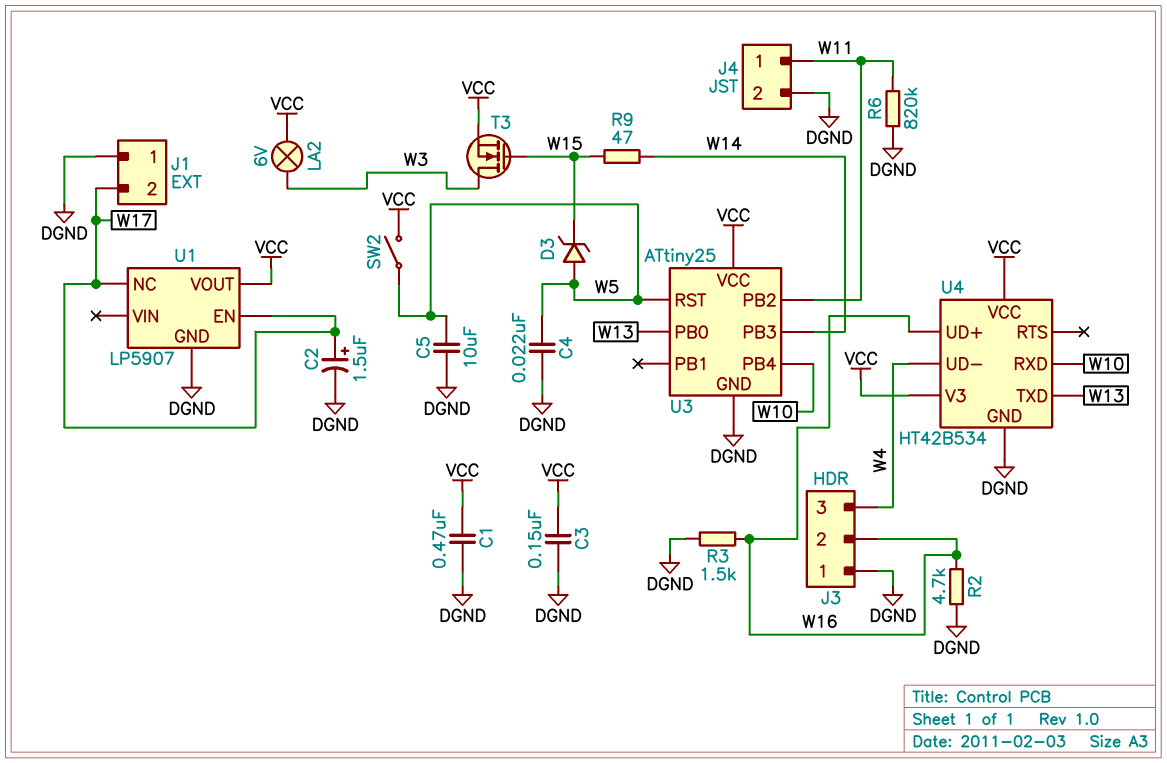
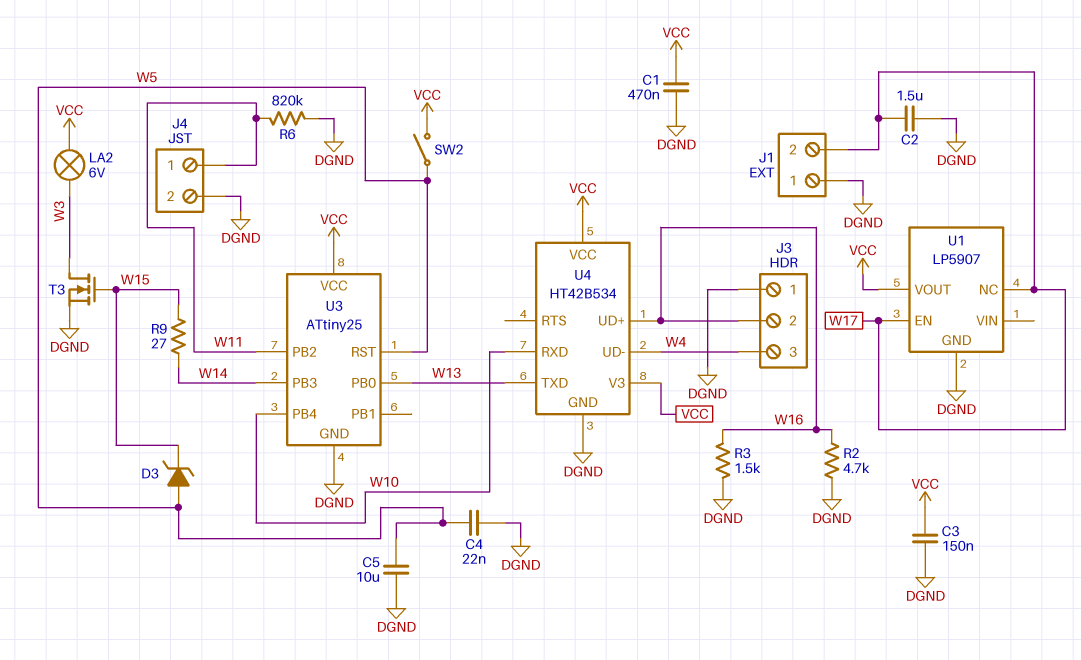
C2: 1.5uF (plus W17, minus DGND) -> 1.5uF (DGND, W17)
R9: 47 (W14, W15) -> 27 (W14, W15)
T3: NMOS (G W15, D W3, S VCC) -> NMOS (G W15, D W3, S DGND)

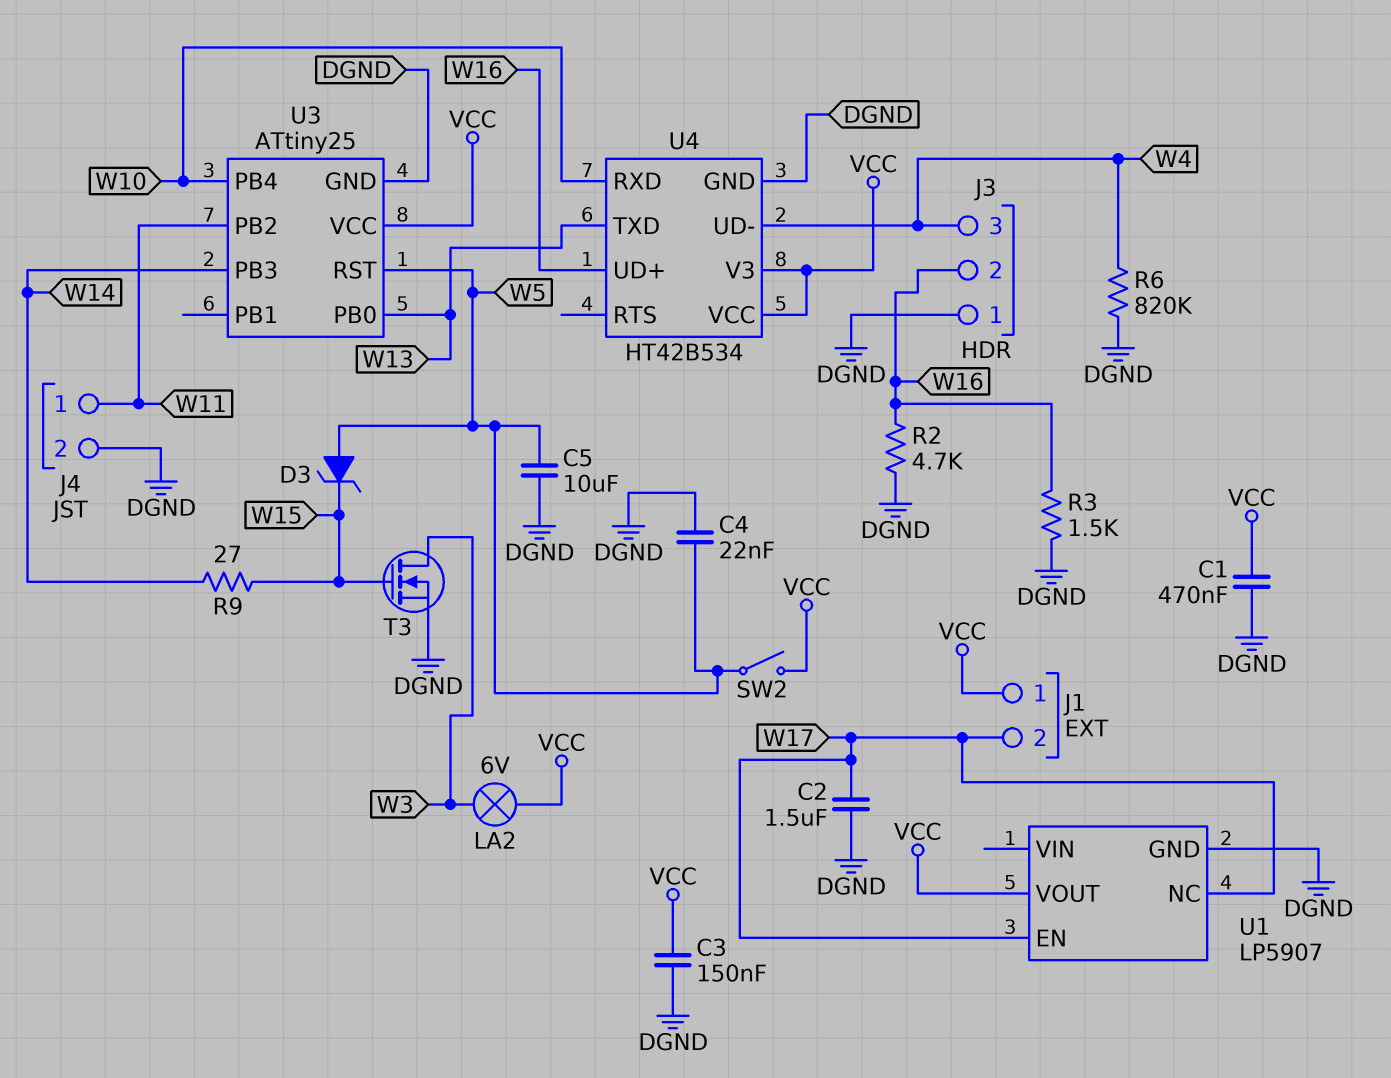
J1 pin 1: DGND -> VCC
R6: 820k (DGND, W11) -> 820k (DGND, W4)

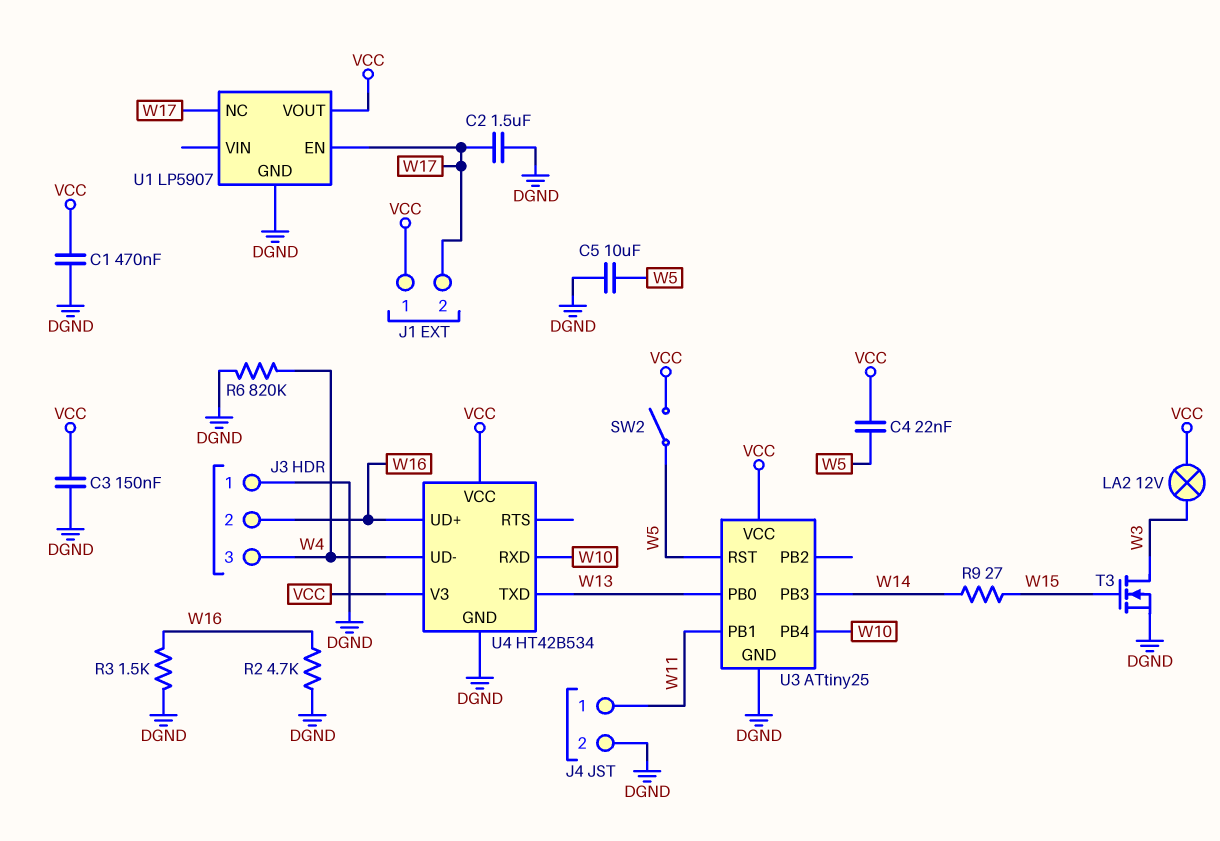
C4: 22nF (DGND, W5) -> 22nF (VCC, W5)
D3: zener (A W5, K W15) -> none
LA2: lamp 6V (VCC, W3) -> lamp 12V (VCC, W3)
U3 pin PB1: none -> W11
U3 pin PB2: W11 -> none

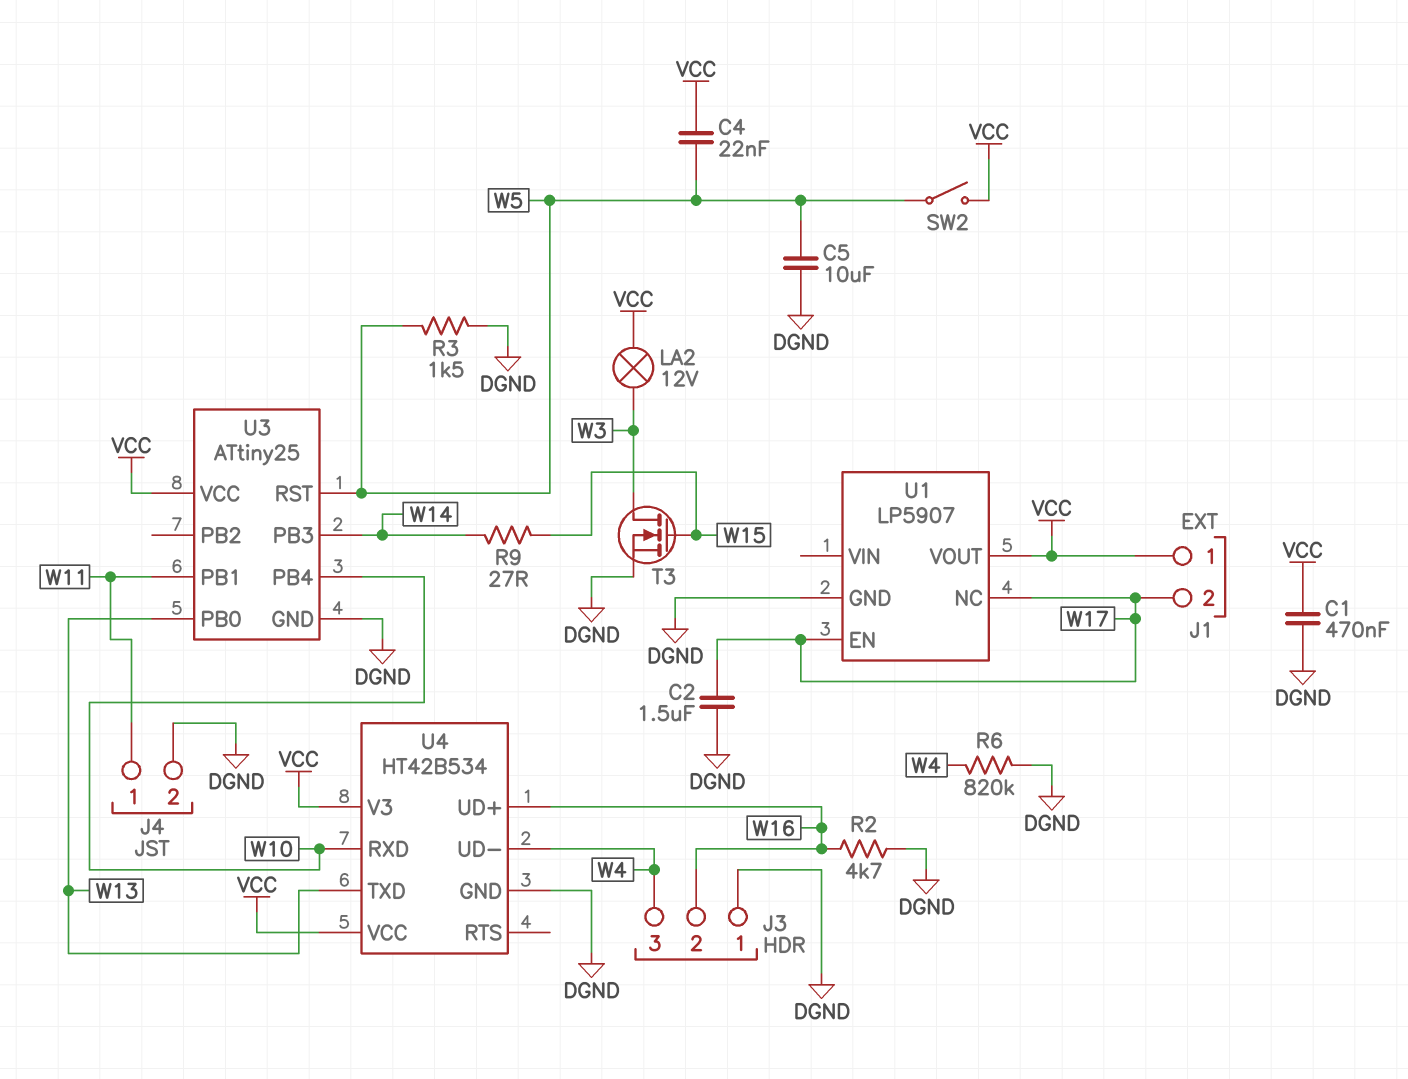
C3: 150nF (DGND, VCC) -> none
R3: 1.5k (DGND, W16) -> 1.5k (DGND, W5)

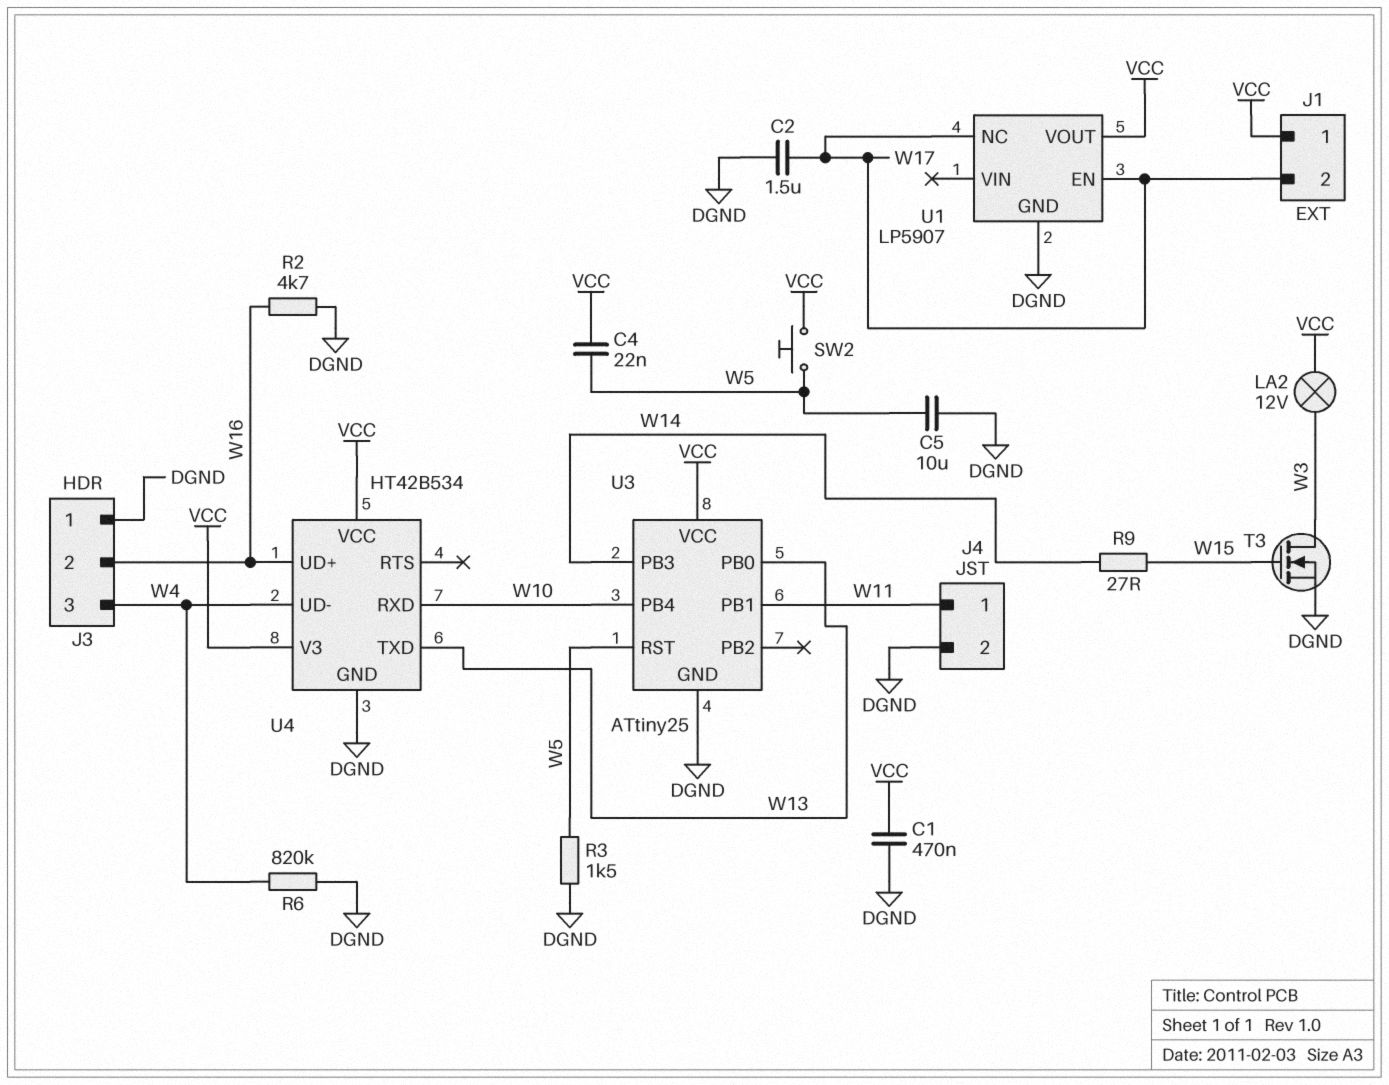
SW2: switch (VCC, W5) -> button (VCC, W5)

